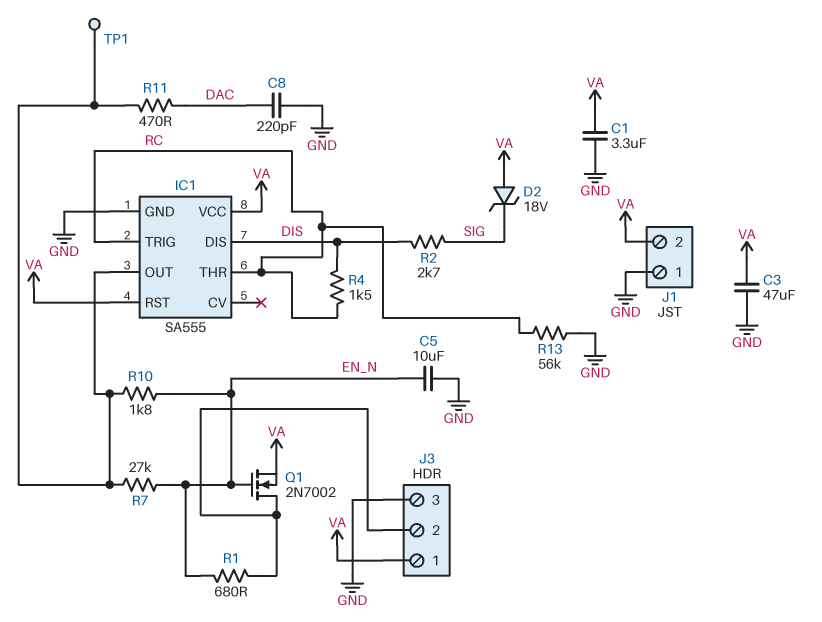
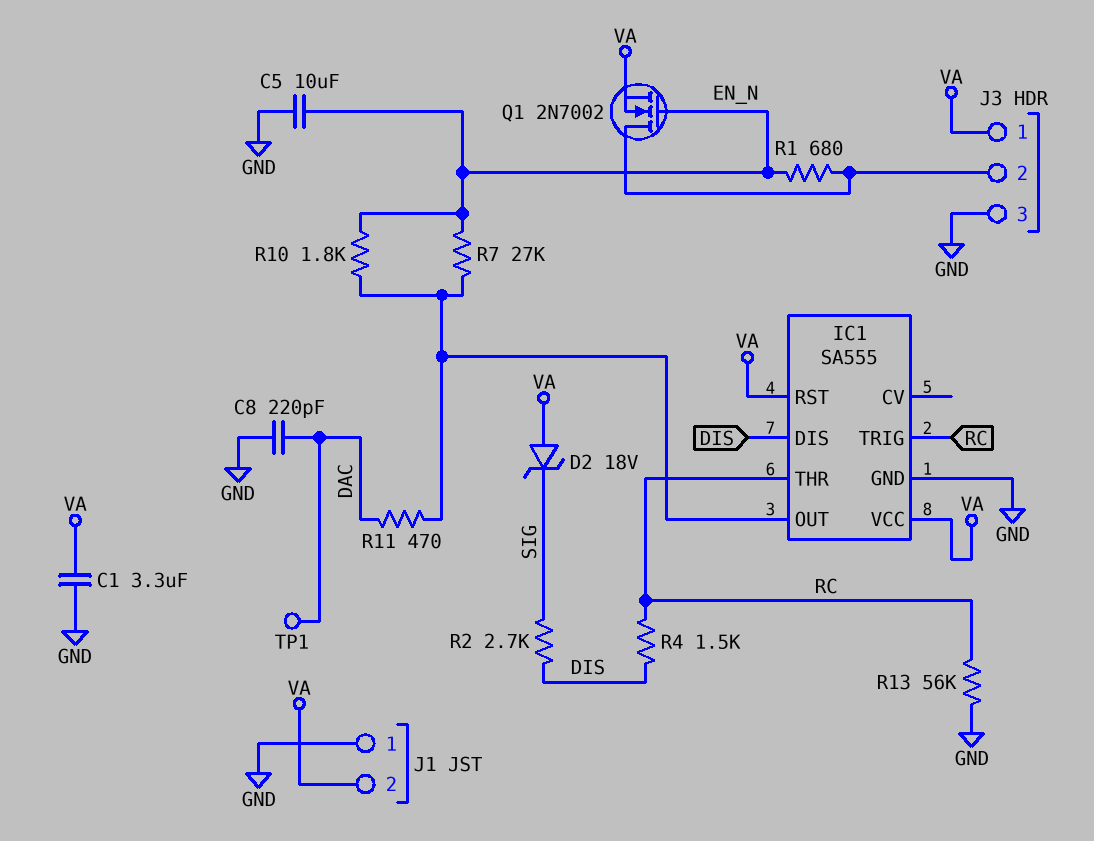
C3: 47uF (GND, VA) -> none
TP1: test point (IC1/OUT) -> test point (DAC)

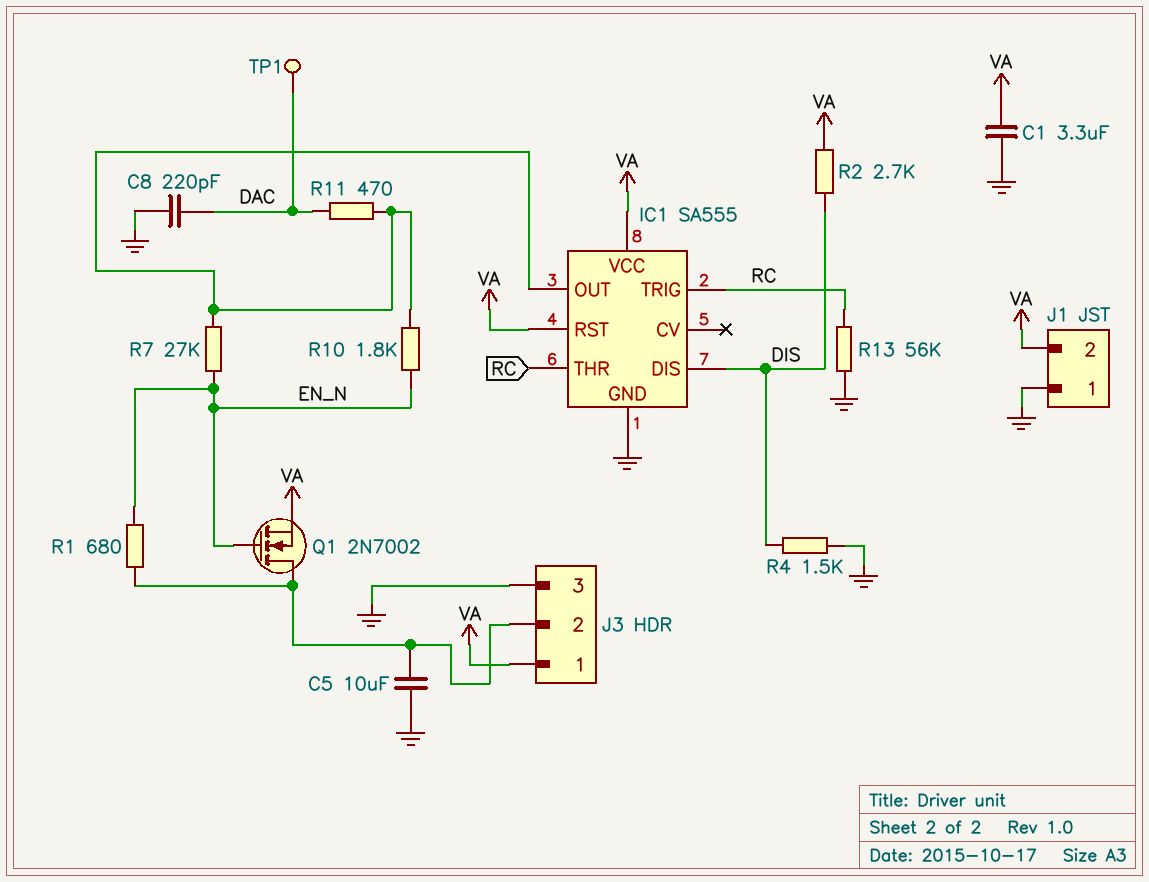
C5: 10uF (EN_N, GND) -> 10uF (GND, J3/2)
D2: zener 18V (A VA, K SIG) -> none
R2: 2.7k (DIS, SIG) -> 2.7k (DIS, VA)
R4: 1.5k (DIS, RC) -> 1.5k (DIS, GND)

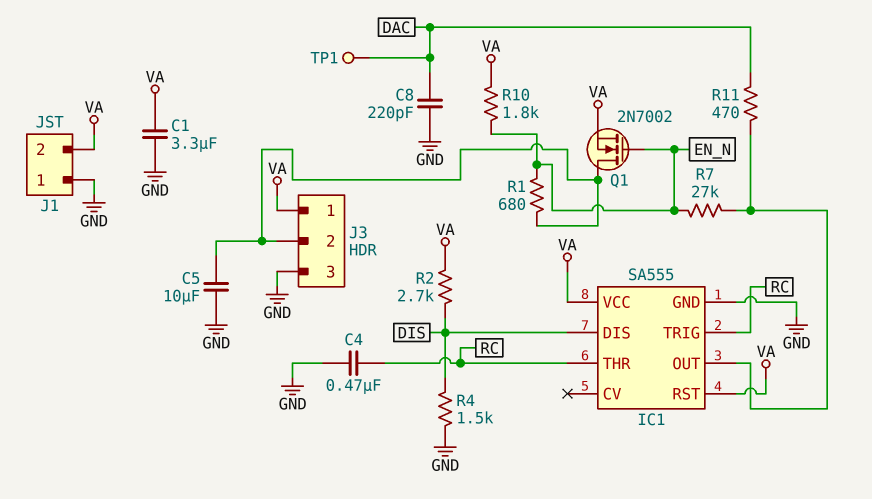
C4: none -> 470nF (GND, RC)
R10: 1.8k (EN_N, IC1/OUT) -> 1.8k (EN_N, VA)
R13: 56k (GND, RC) -> none

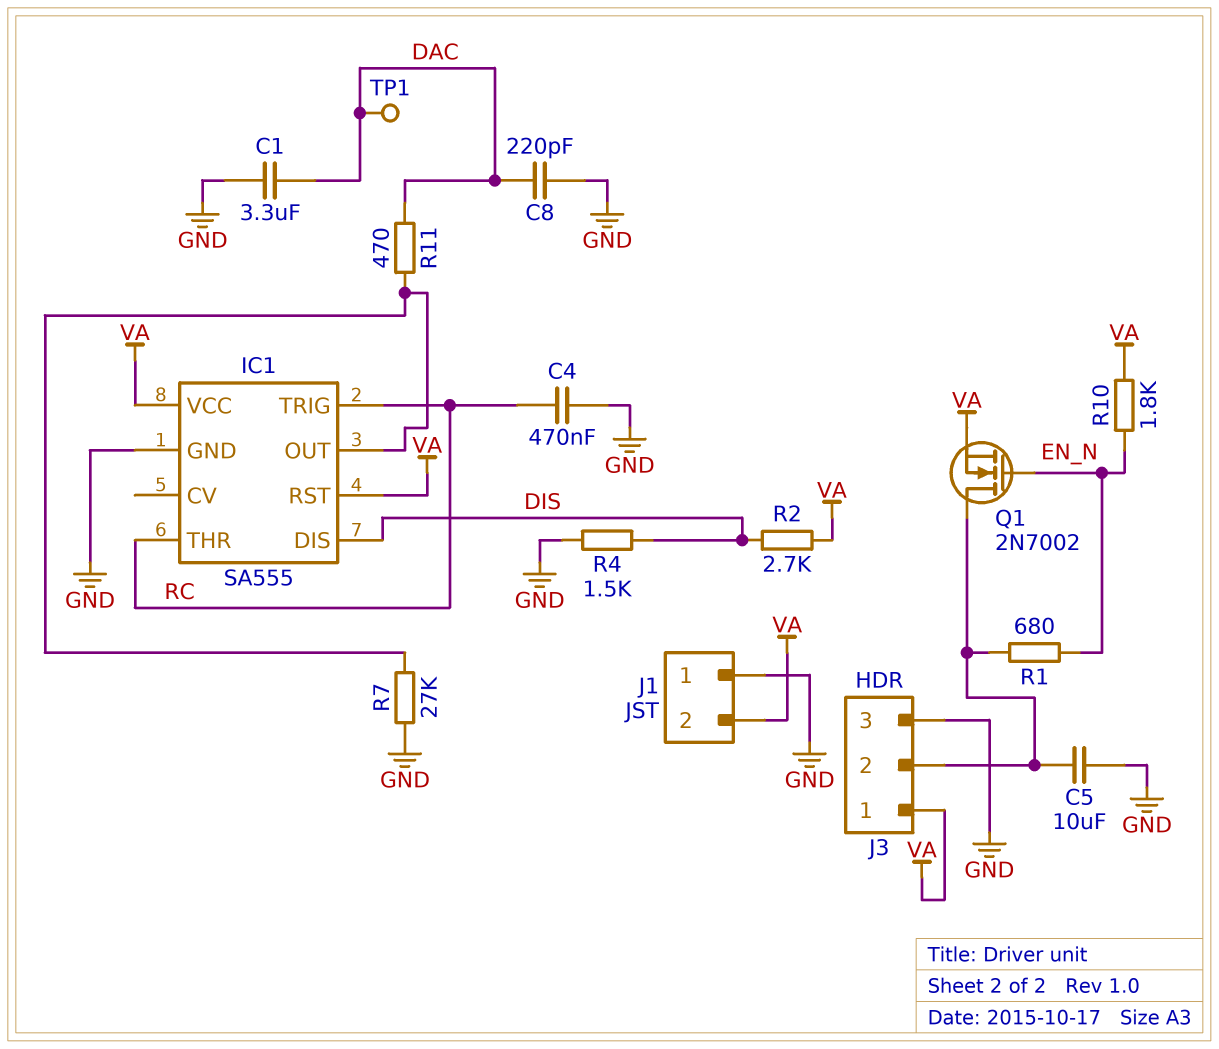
C1: 3.3uF (GND, VA) -> 3.3uF (DAC, GND)
R7: 27k (EN_N, IC1/OUT) -> 27k (GND, IC1/OUT)

